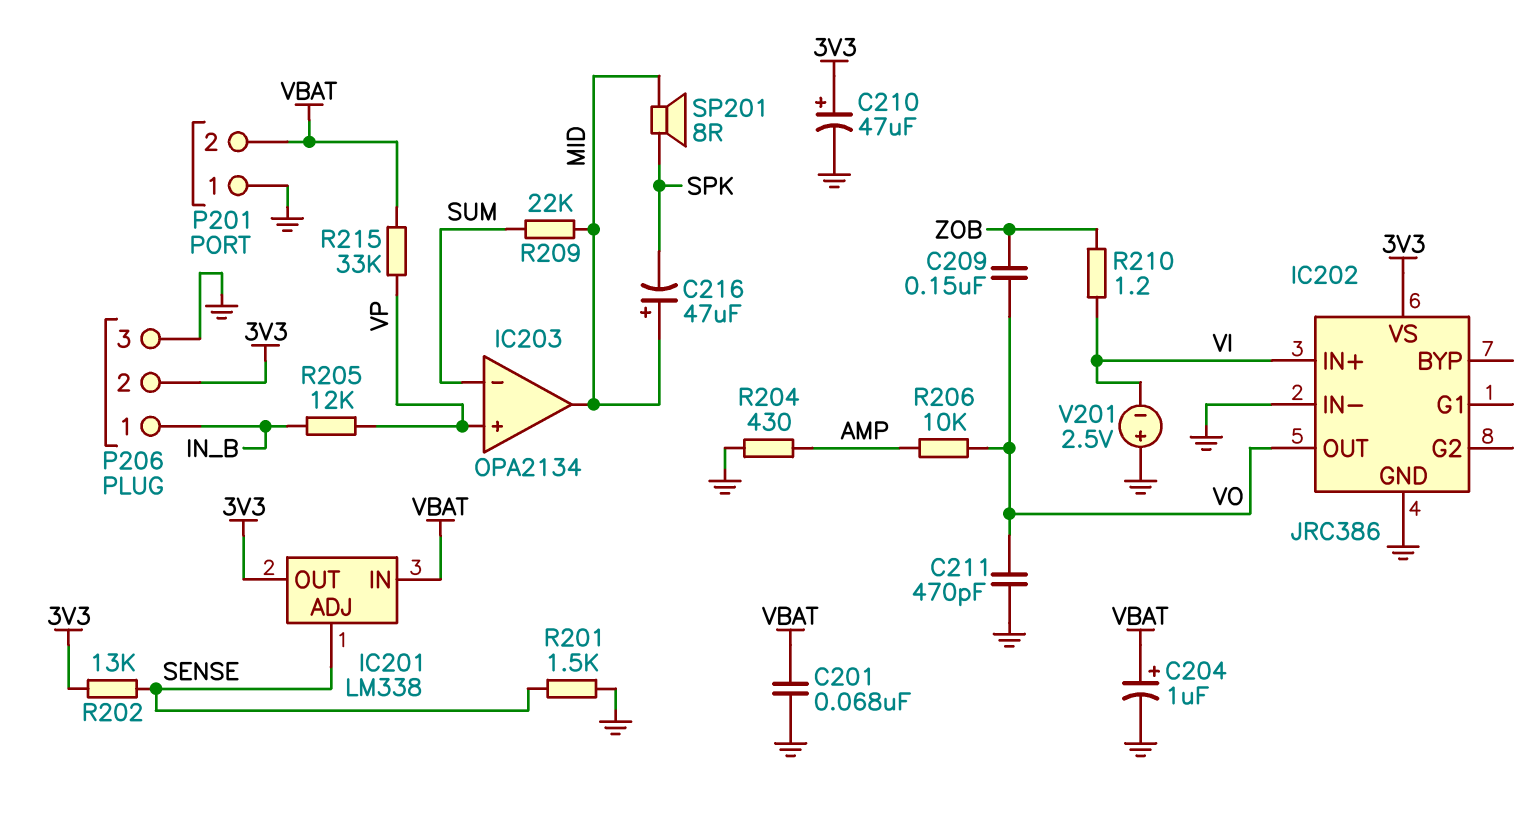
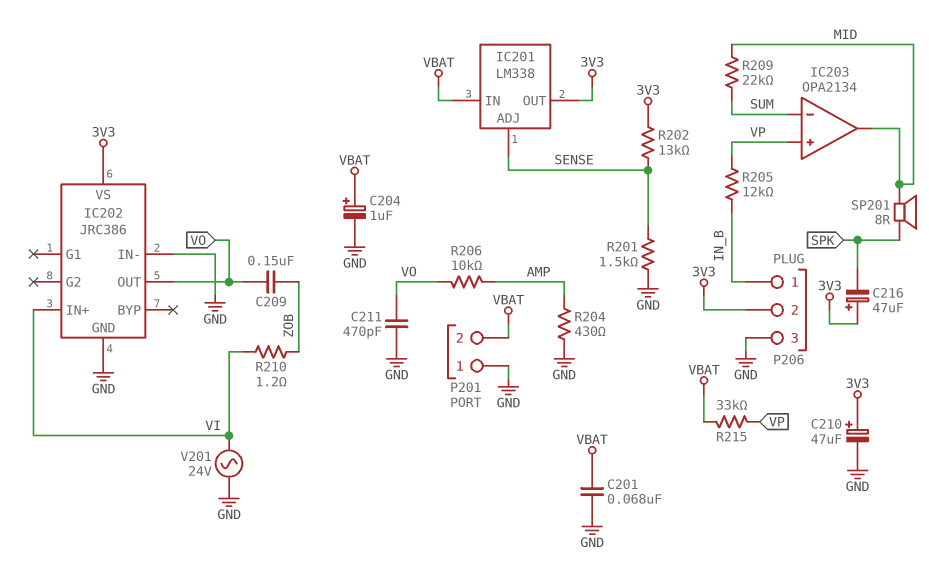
C216: 47uF (plus MID, minus SPK) -> 47uF (plus 3V3, minus SPK)
V201: 2.5V (plus GND, minus VI) -> AC 24V (GND, VI)

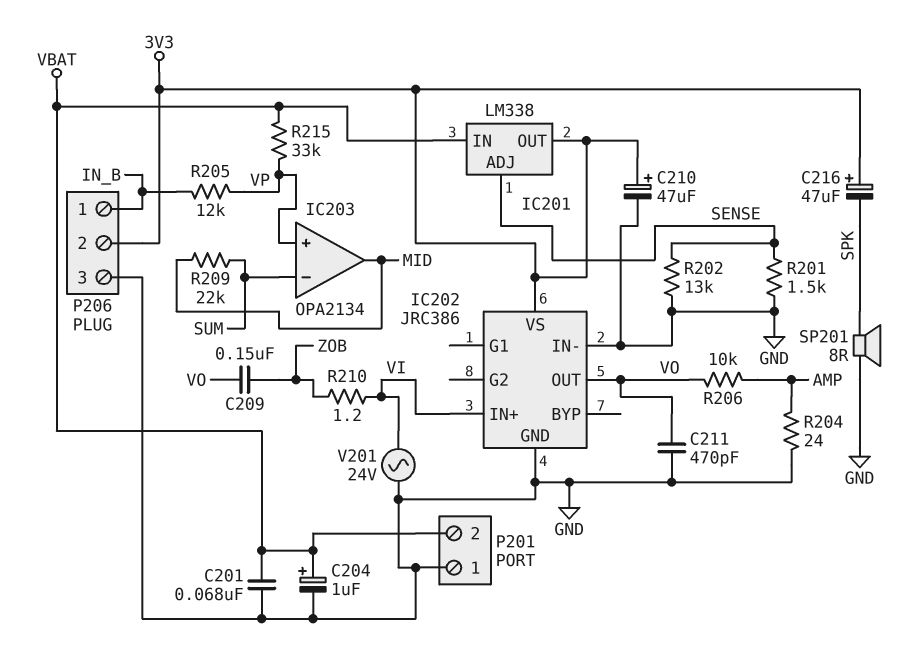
R202: 13k (3V3, SENSE) -> 13k (GND, SENSE)
R204: 430 (AMP, GND) -> 24 (AMP, GND)
SP201: speaker 8R (MID, SPK) -> speaker 8R (GND, SPK)

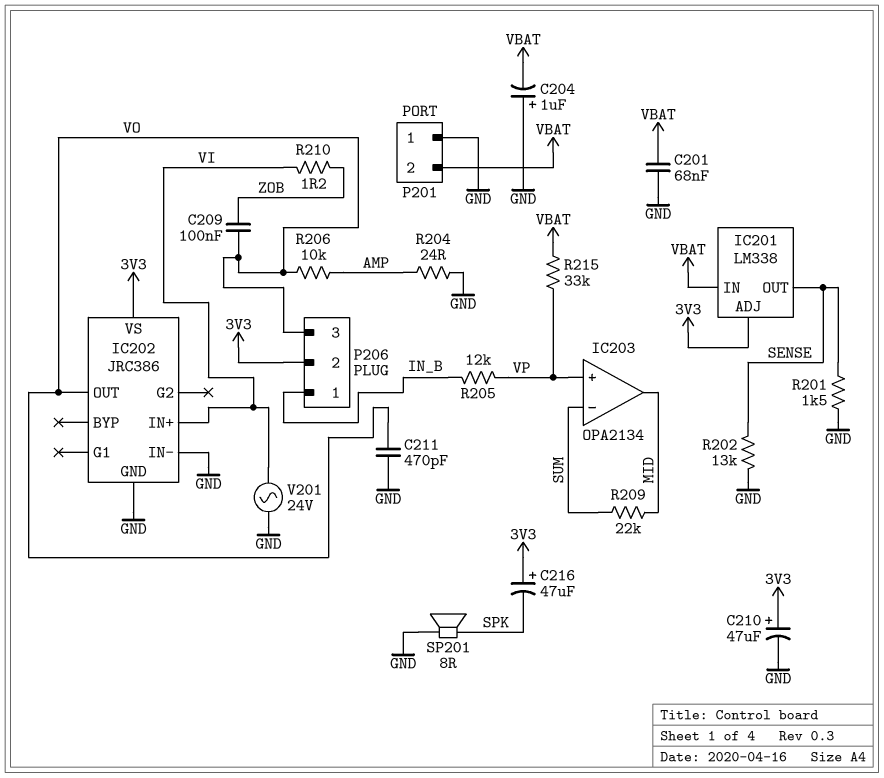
C204: 1uF (plus VBAT, minus GND) -> 1uF (plus GND, minus VBAT)
C209: 150nF (VO, ZOB) -> 100nF (VO, ZOB)
IC201 pin ADJ: SENSE -> 3V3
IC201 pin OUT: 3V3 -> SENSE
P206 pin 3: GND -> VO

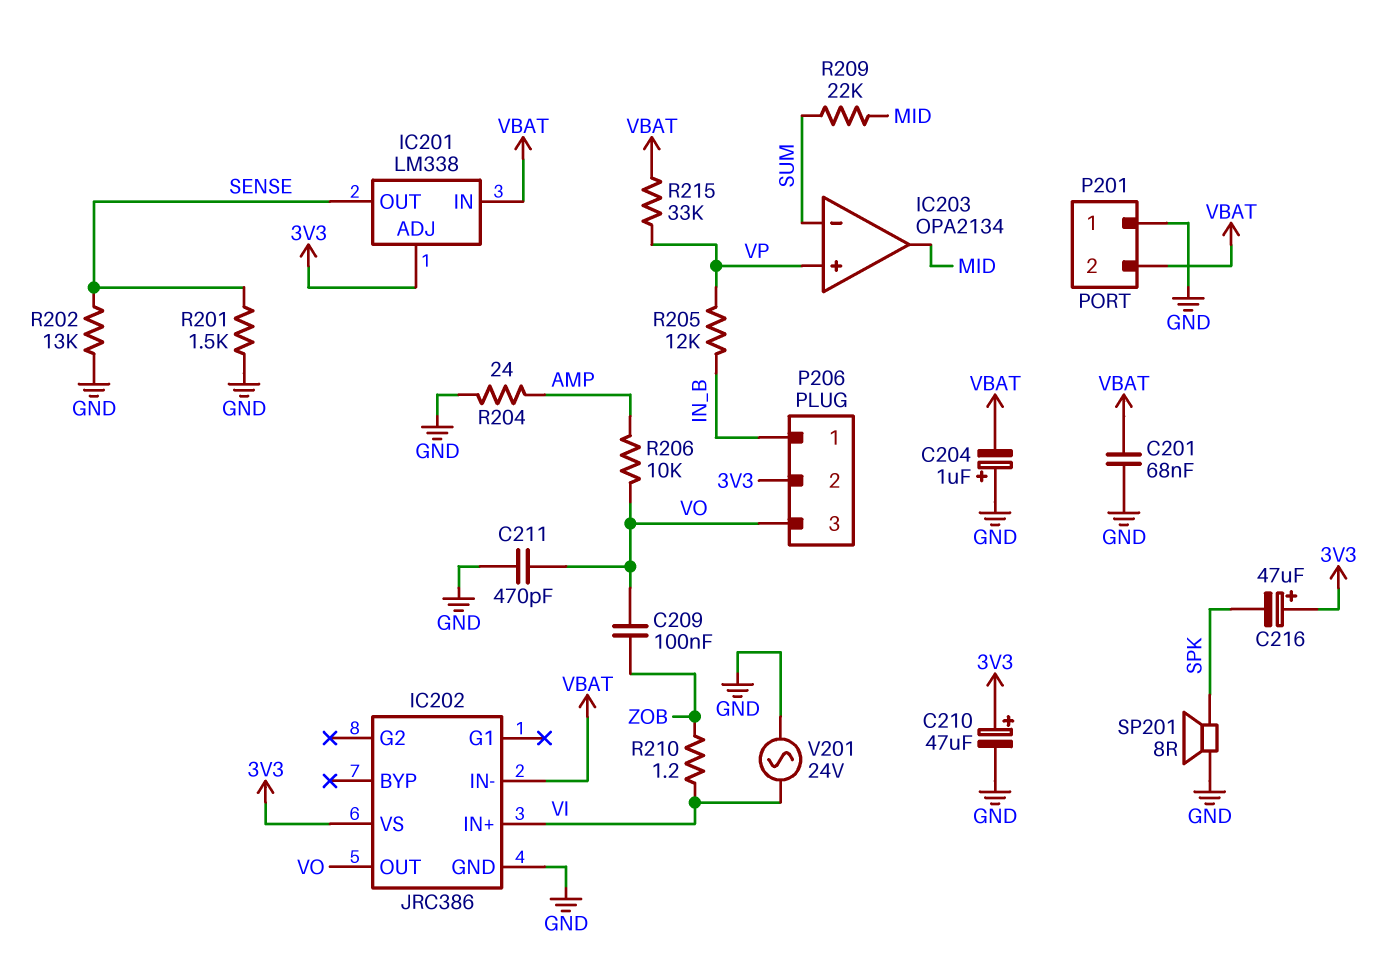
IC202 pin IN-: GND -> VBAT

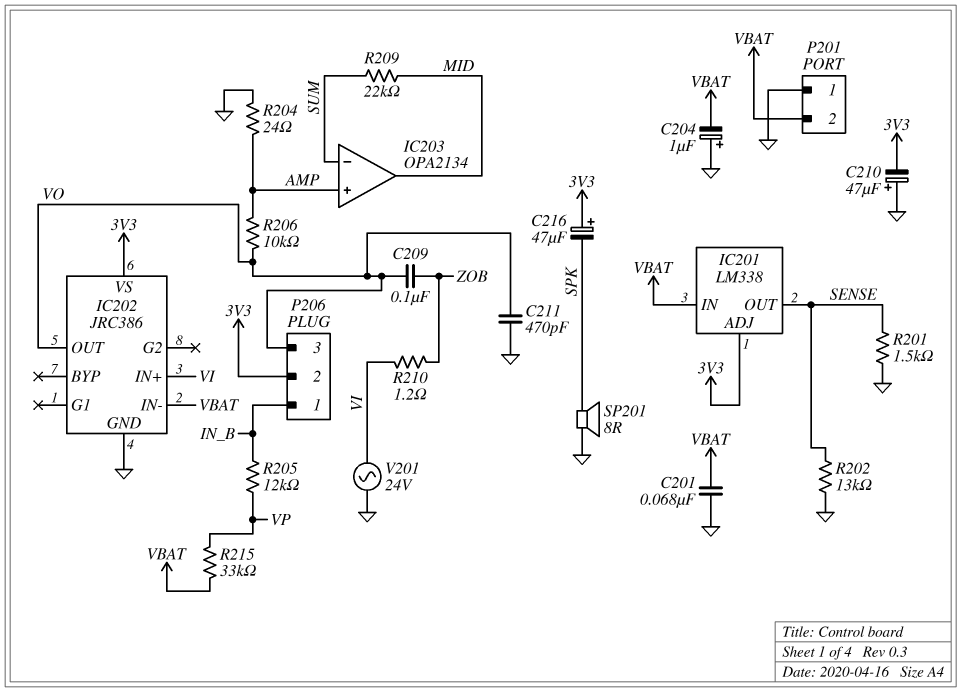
C210: 47uF (plus 3V3, minus GND) -> 47uF (plus GND, minus 3V3)
IC203 pin in+: VP -> AMP

